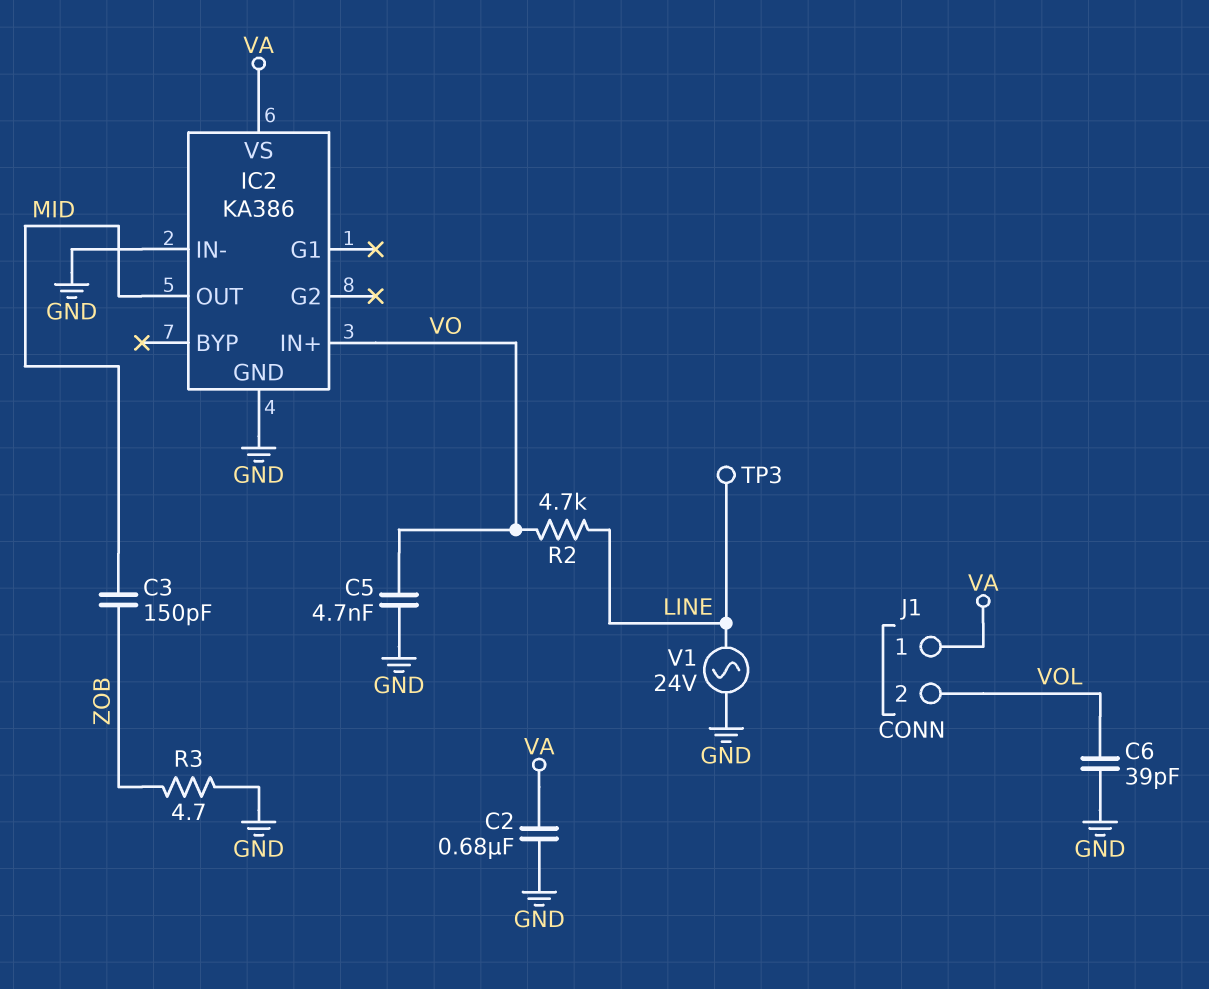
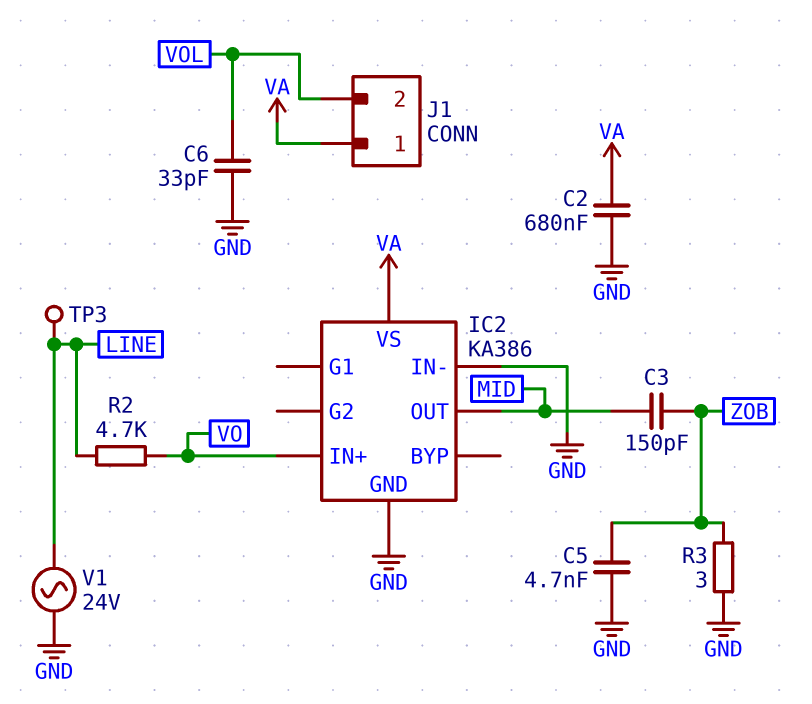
C5: 4.7nF (GND, VO) -> 4.7nF (GND, ZOB)
C6: 39pF (GND, VOL) -> 33pF (GND, VOL)
R3: 4.7 (GND, ZOB) -> 3 (GND, ZOB)

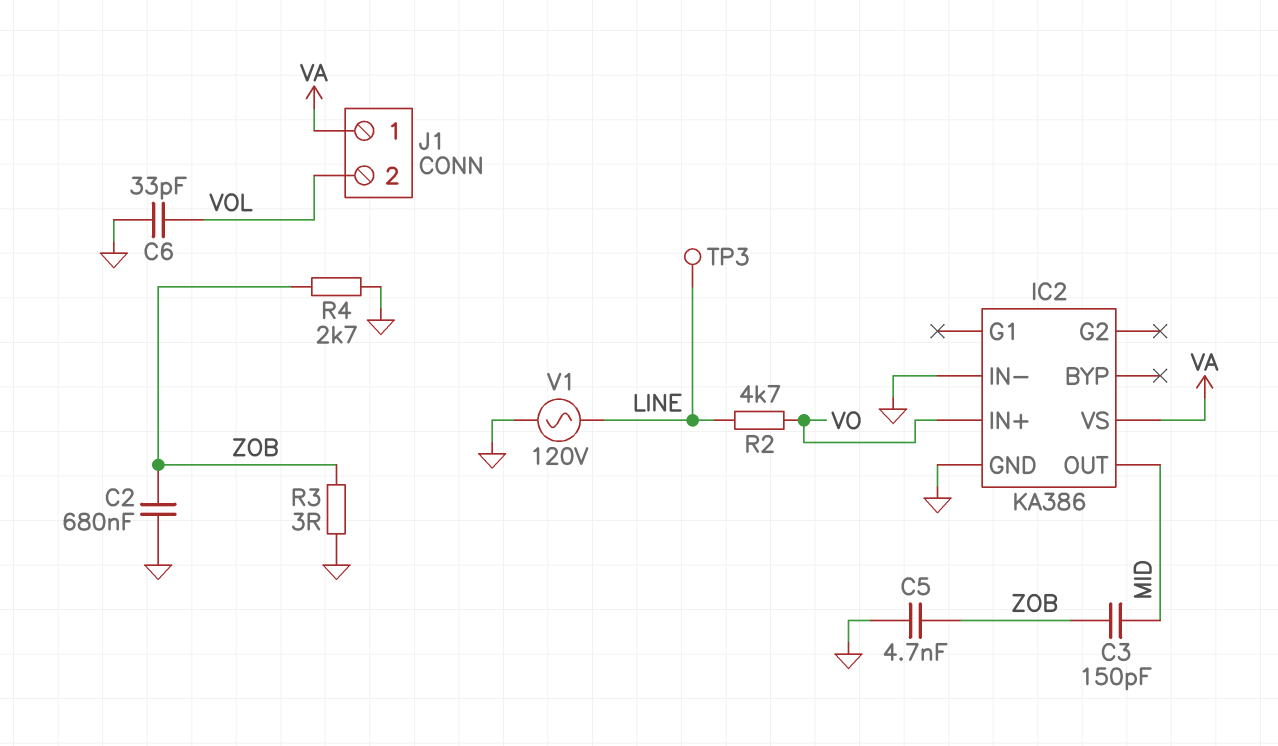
C2: 680nF (GND, VA) -> 680nF (GND, ZOB)
R4: none -> 2.7k (GND, ZOB)
V1: AC 24V (GND, LINE) -> AC 120V (GND, LINE)

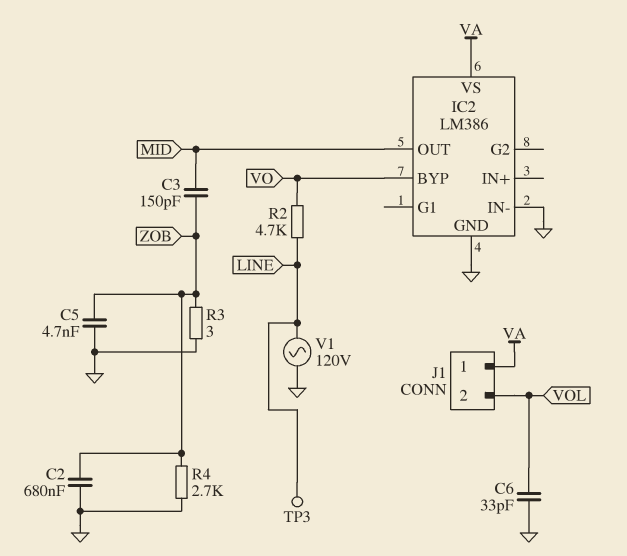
IC2: KA386 -> LM386
IC2 pin BYP: none -> VO
IC2 pin IN+: VO -> none

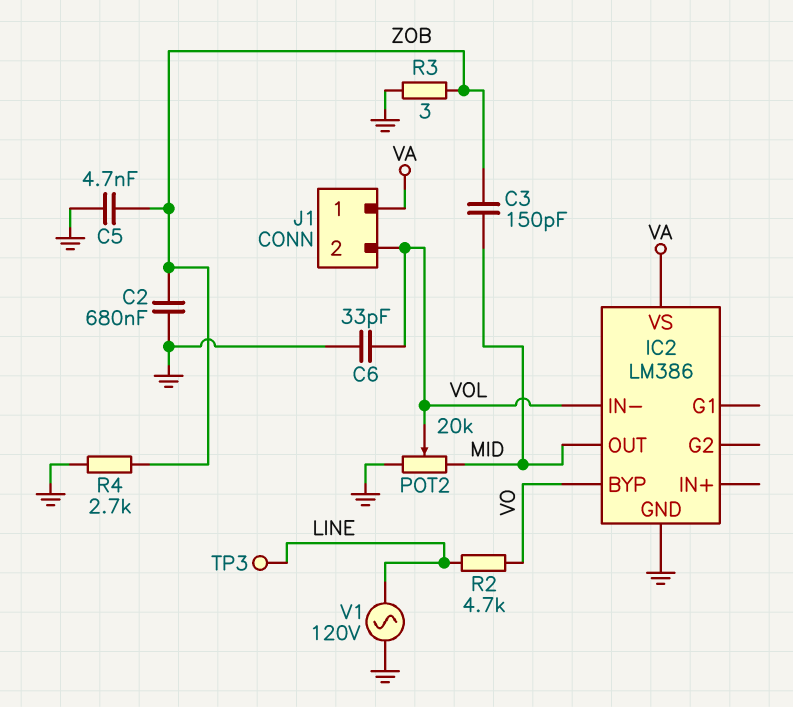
IC2 pin IN-: GND -> VOL
POT2: none -> 20k (GND, MID, wiper VOL)

